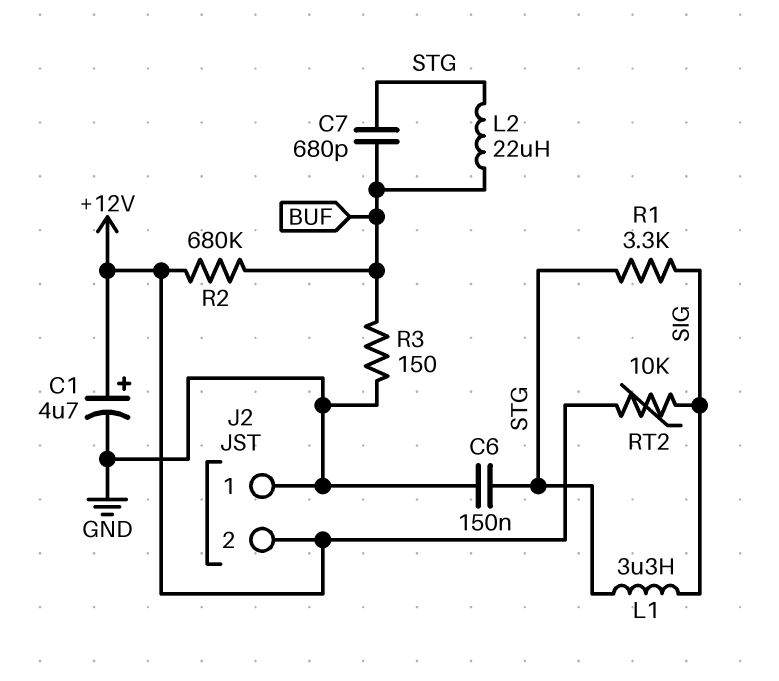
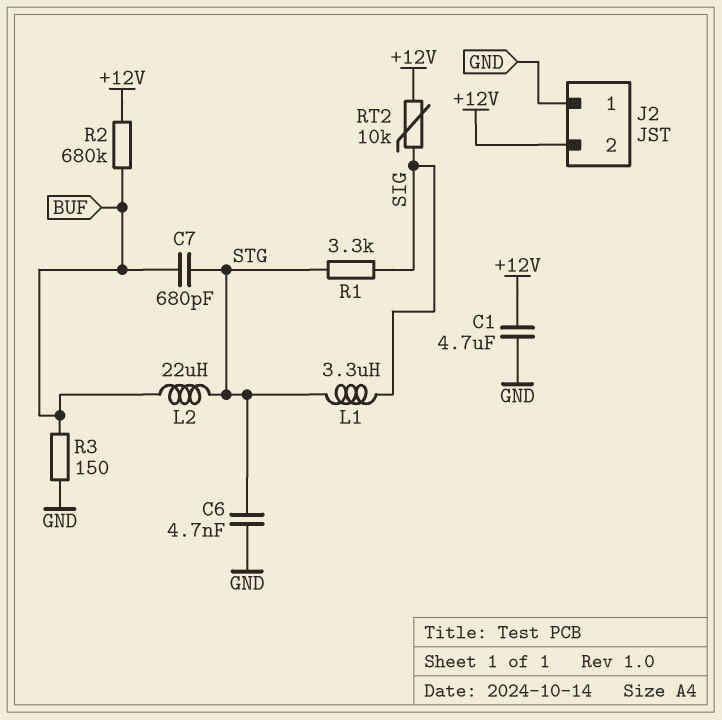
C1: 4.7uF (plus +12V, minus GND) -> 4.7uF (+12V, GND)
C6: 150nF (GND, STG) -> 4.7nF (GND, STG)

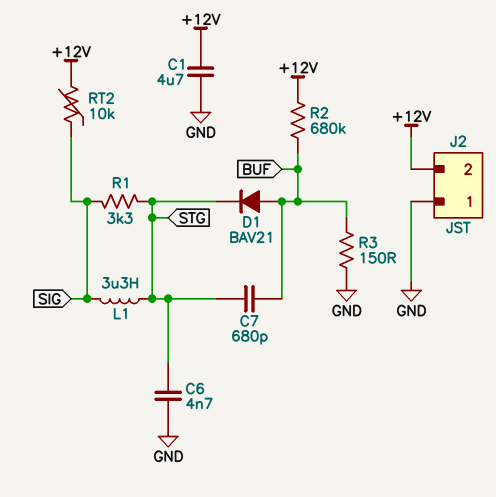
D1: none -> diode BAV21 (A BUF, K STG)
L2: 22uH (BUF, STG) -> none

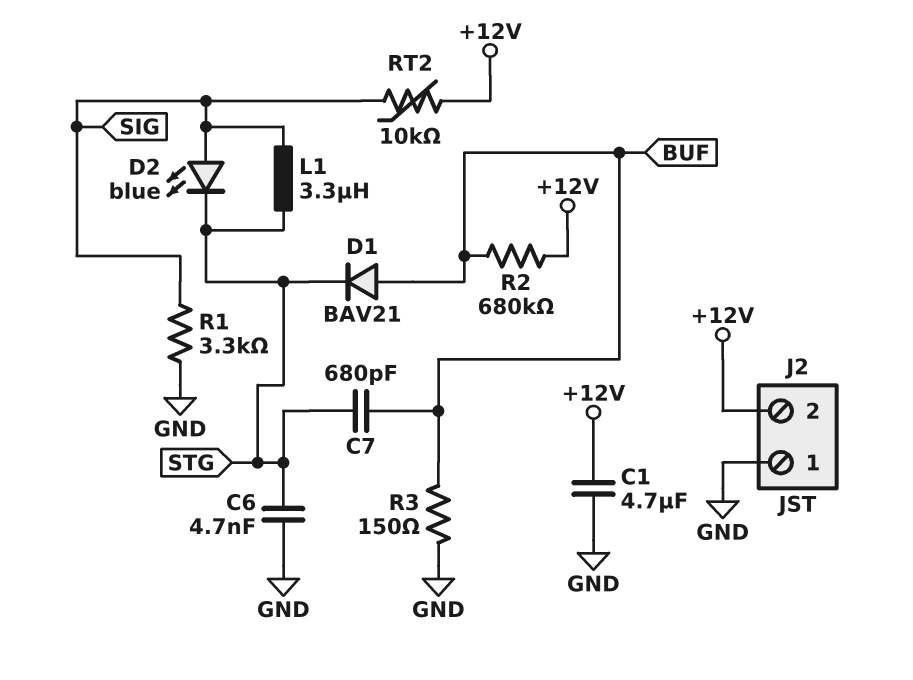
D2: none -> LED blue (A SIG, K STG)
R1: 3.3k (SIG, STG) -> 3.3k (GND, SIG)

